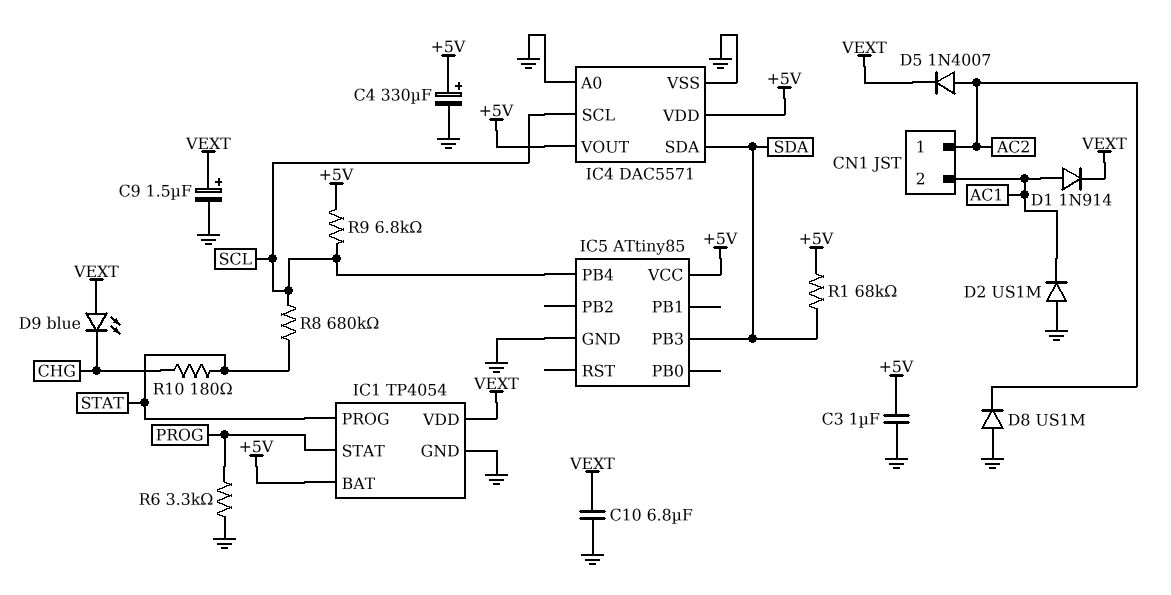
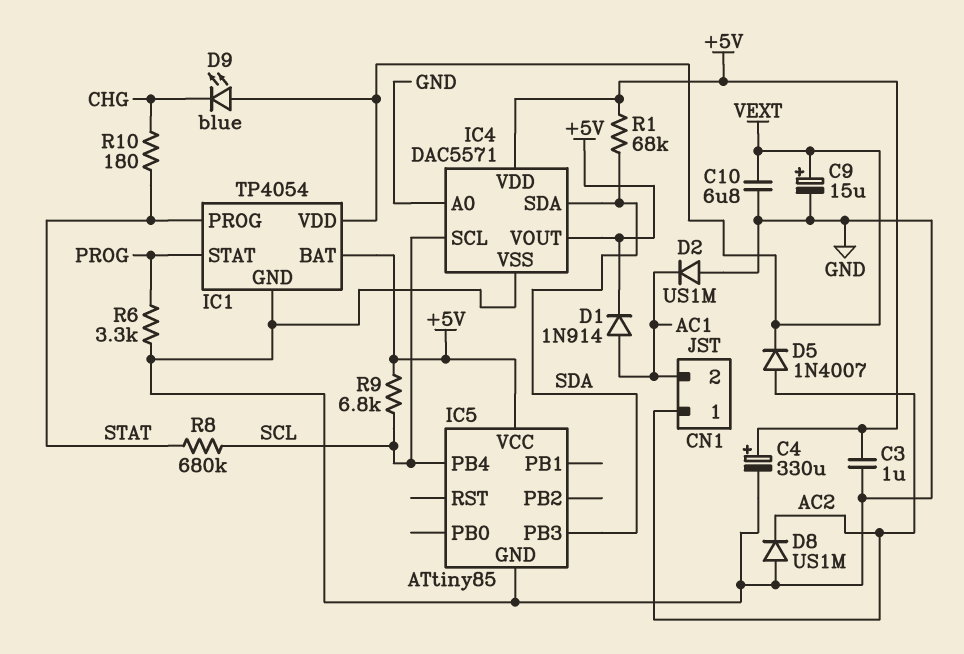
C9: 1.5uF (plus VEXT, minus GND) -> 15uF (plus VEXT, minus GND)
D1: diode 1N914 (A AC1, K VEXT) -> diode 1N914 (A AC1, K +5V)

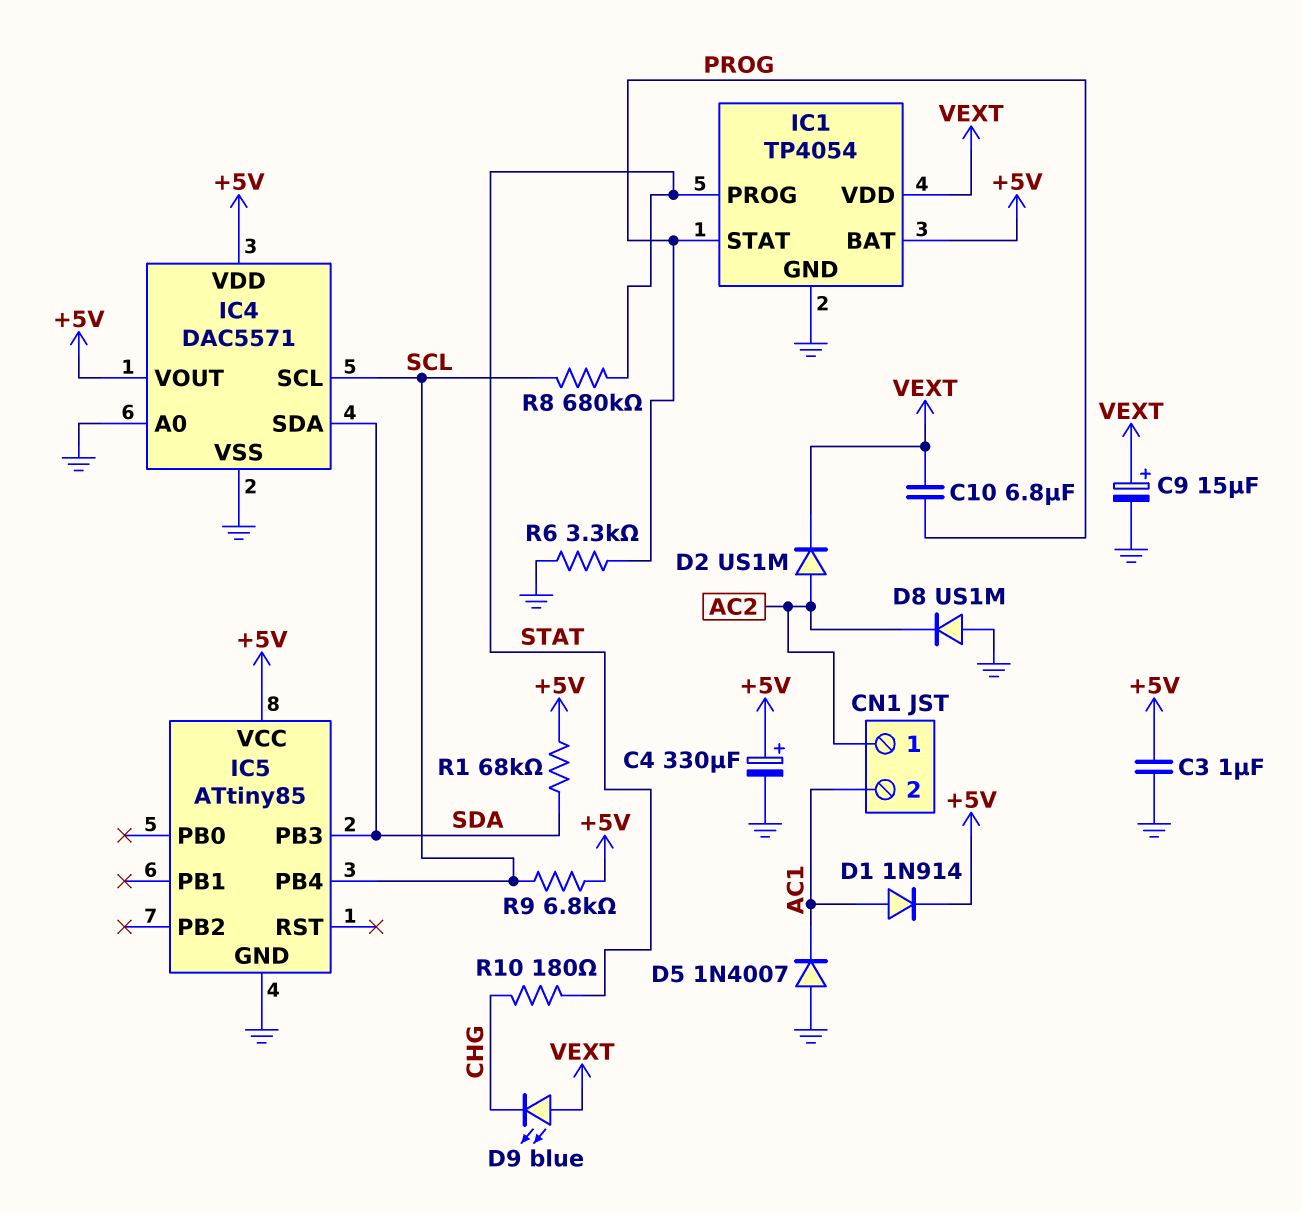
C10: 6.8uF (GND, VEXT) -> 6.8uF (PROG, VEXT)
D2: diode US1M (A GND, K AC1) -> diode US1M (A AC2, K VEXT)
D5: diode 1N4007 (A AC2, K VEXT) -> diode 1N4007 (A GND, K AC1)

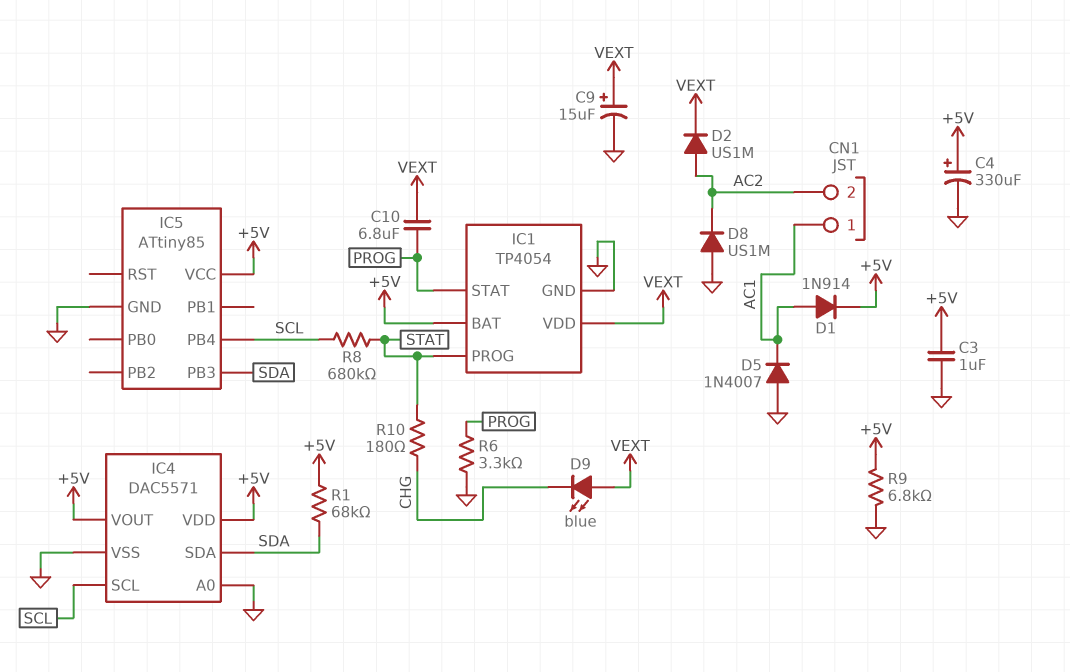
CN1 pin 1: AC2 -> AC1
CN1 pin 2: AC1 -> AC2
R9: 6.8k (+5V, SCL) -> 6.8k (+5V, GND)

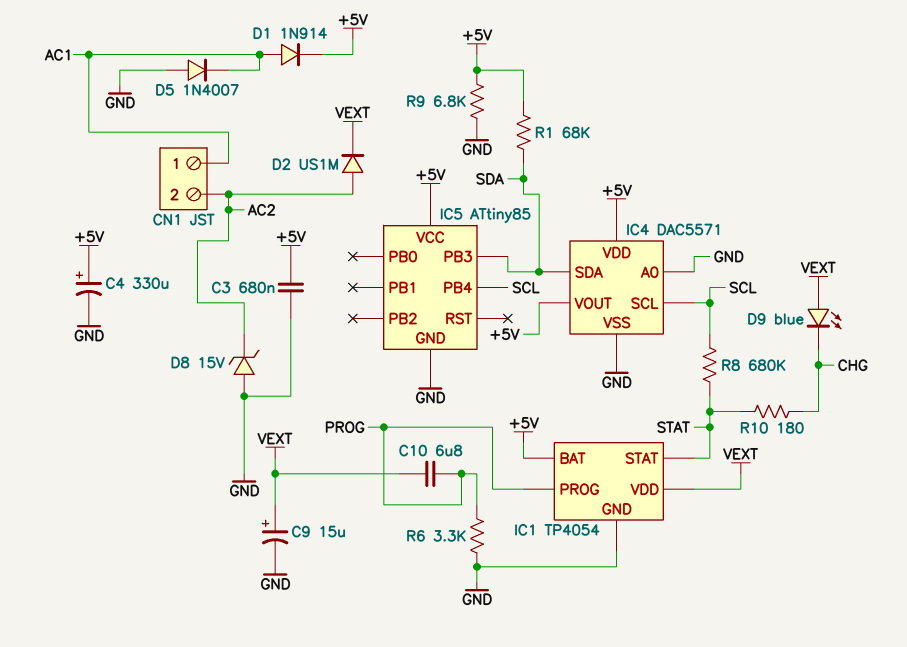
C3: 1uF (+5V, GND) -> 680nF (+5V, GND)
D8: diode US1M (A GND, K AC2) -> zener 15V (A GND, K AC2)
IC1 pin PROG: STAT -> PROG
IC1 pin STAT: PROG -> STAT

